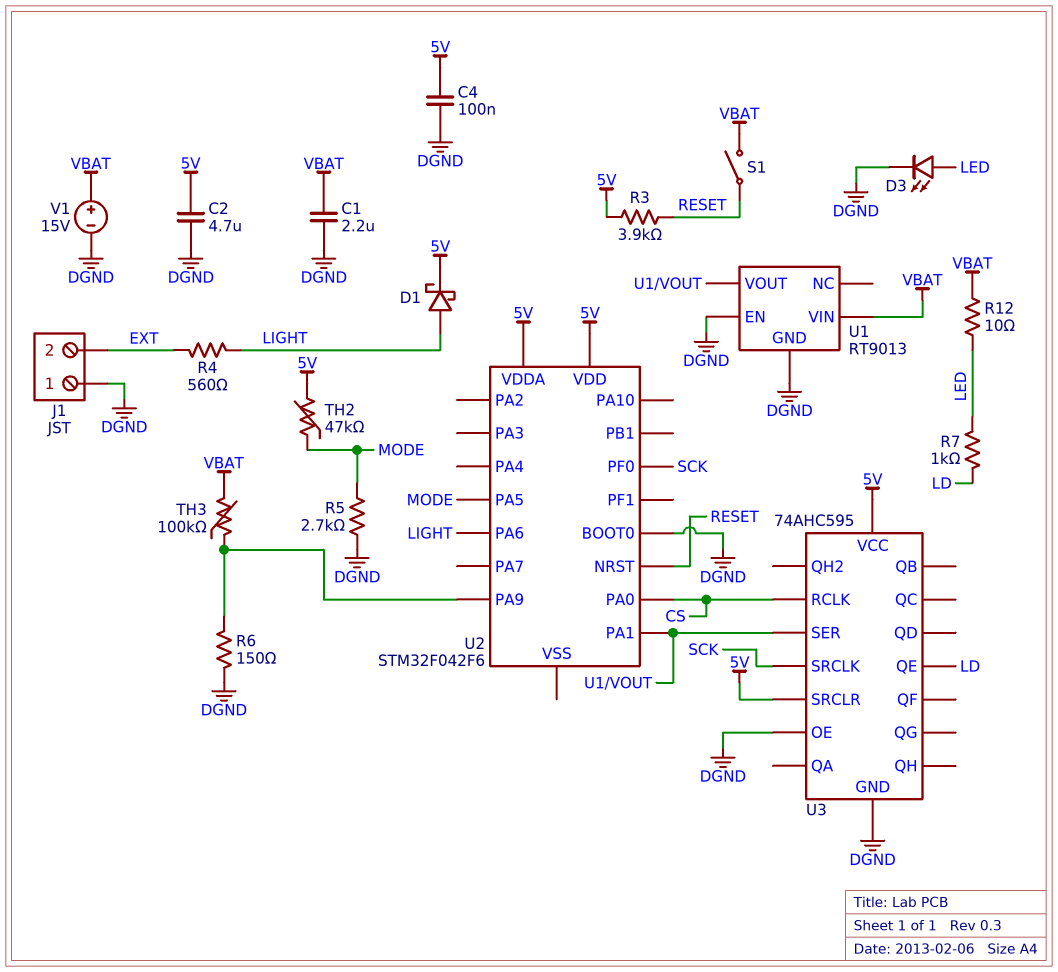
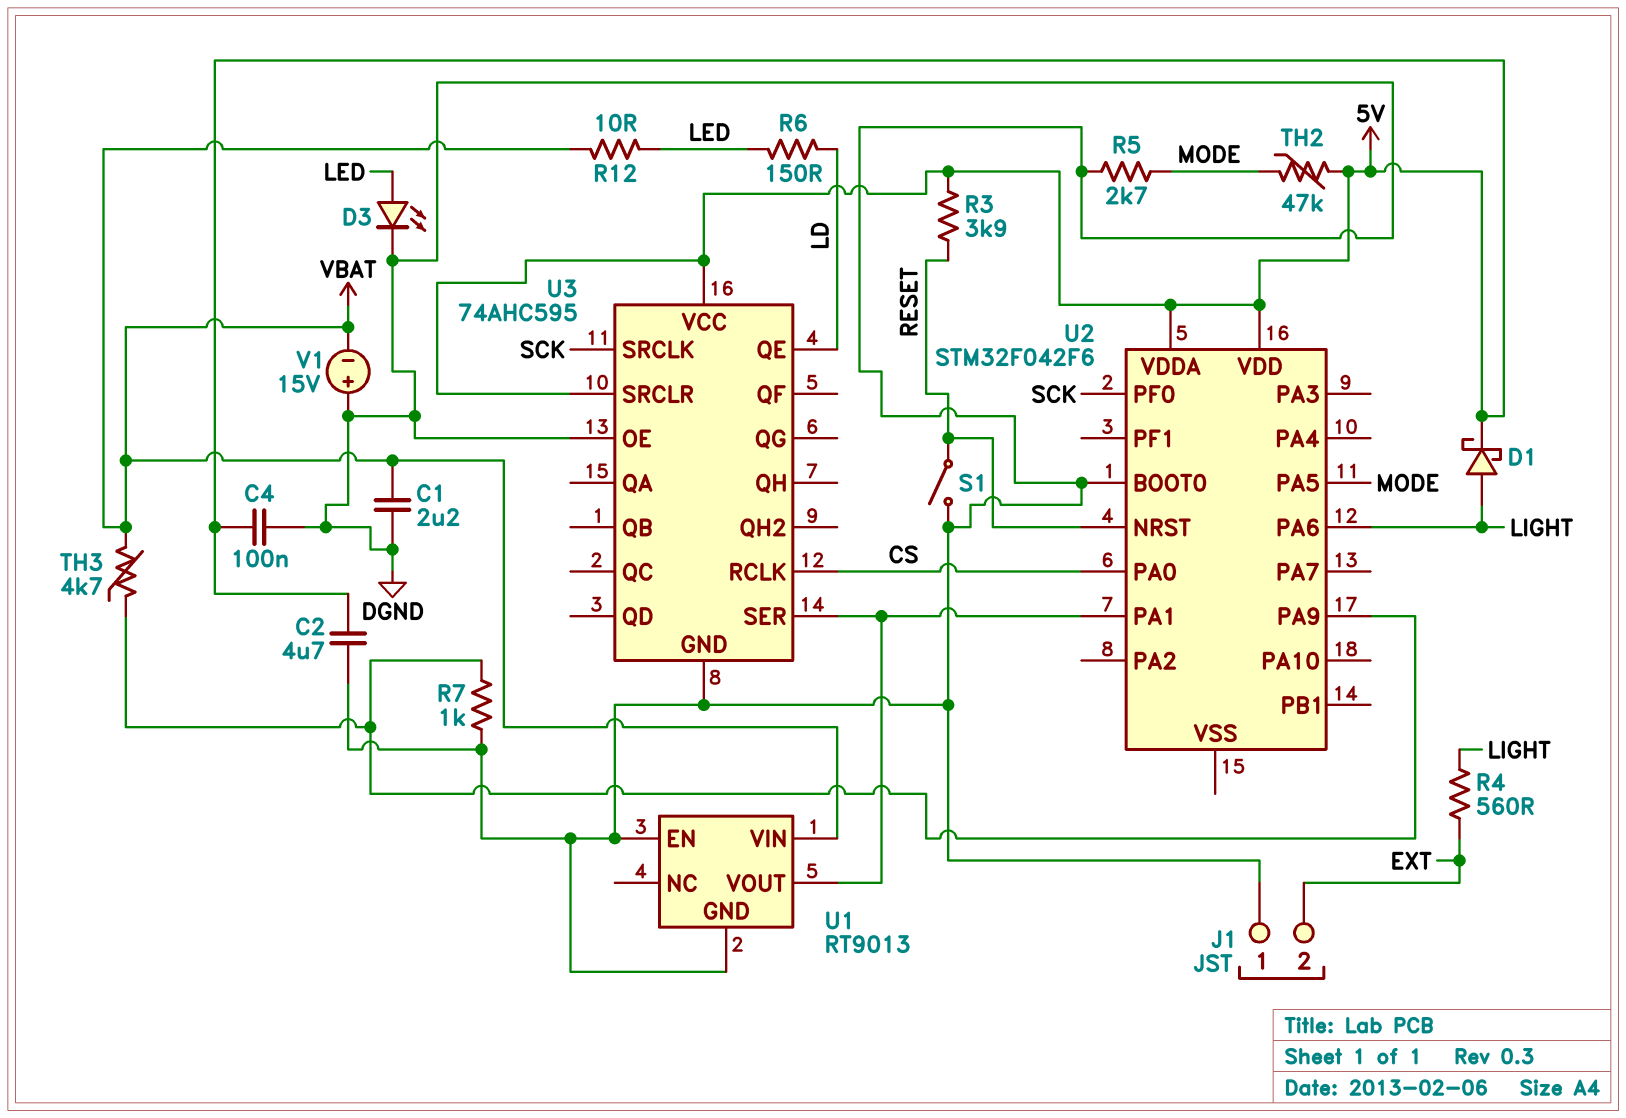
R6: 150 (DGND, U2/PA9) -> 150 (LD, LED)
R7: 1k (LD, LED) -> 1k (DGND, U2/PA9)
S1: switch (RESET, VBAT) -> switch (DGND, RESET)
TH3: 100k (U2/PA9, VBAT) -> 4.7k (U2/PA9, VBAT)
V1: 15V (plus VBAT, minus DGND) -> 15V (plus DGND, minus VBAT)

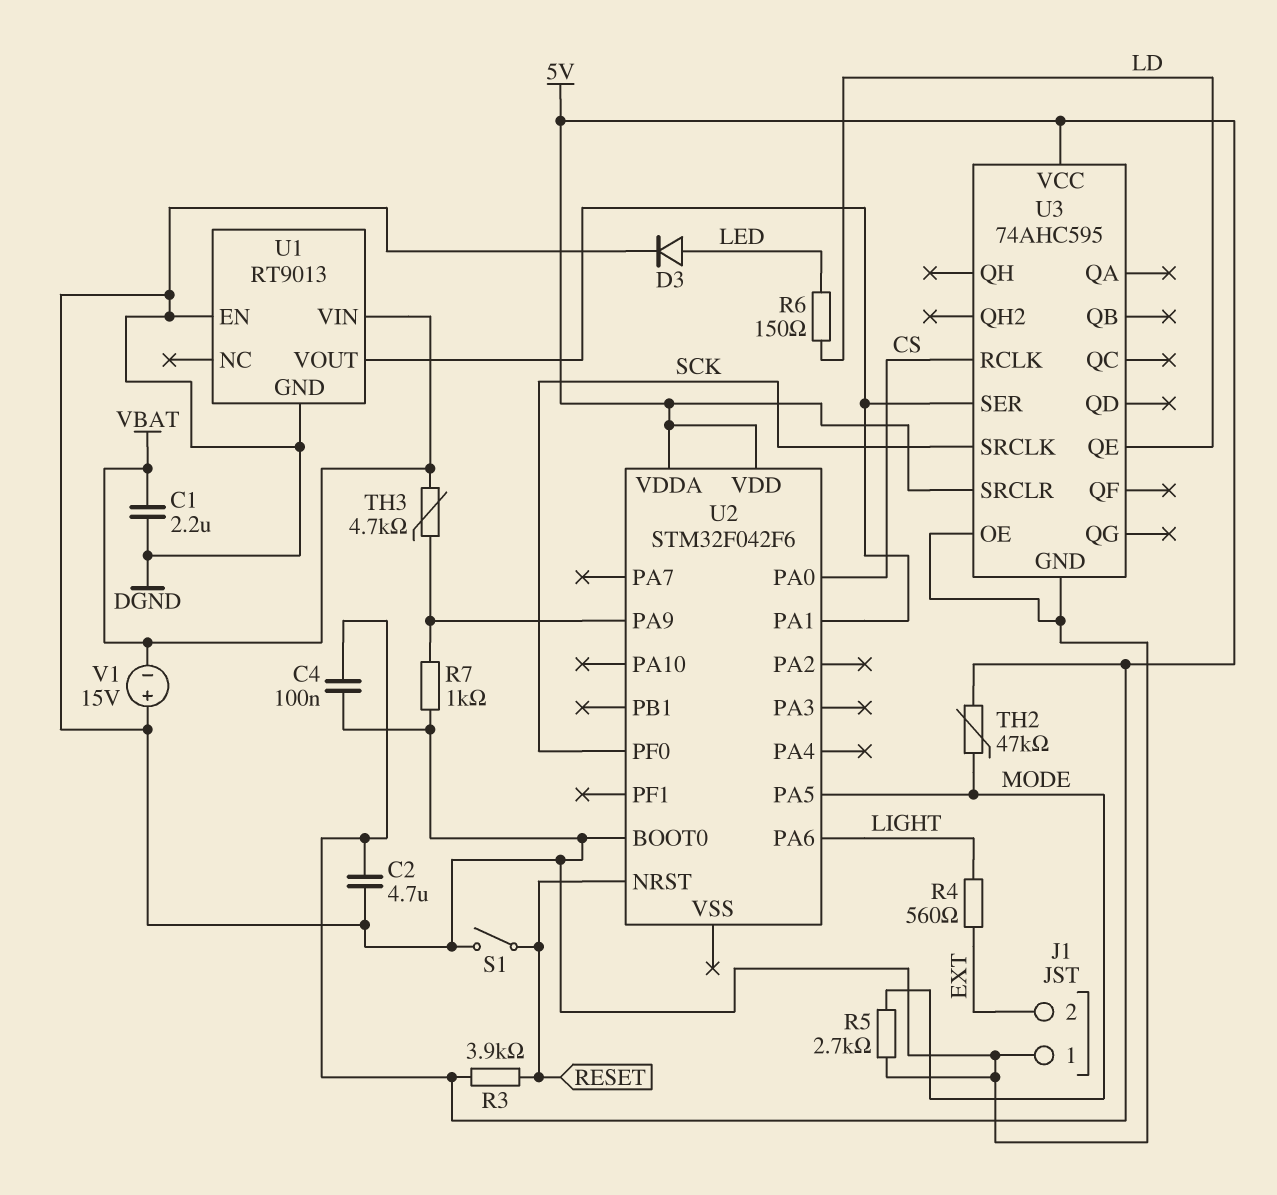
D1: schottky (A LIGHT, K 5V) -> none
D3: LED (A LED, K DGND) -> diode (A LED, K DGND)
R12: 10 (LED, VBAT) -> none

